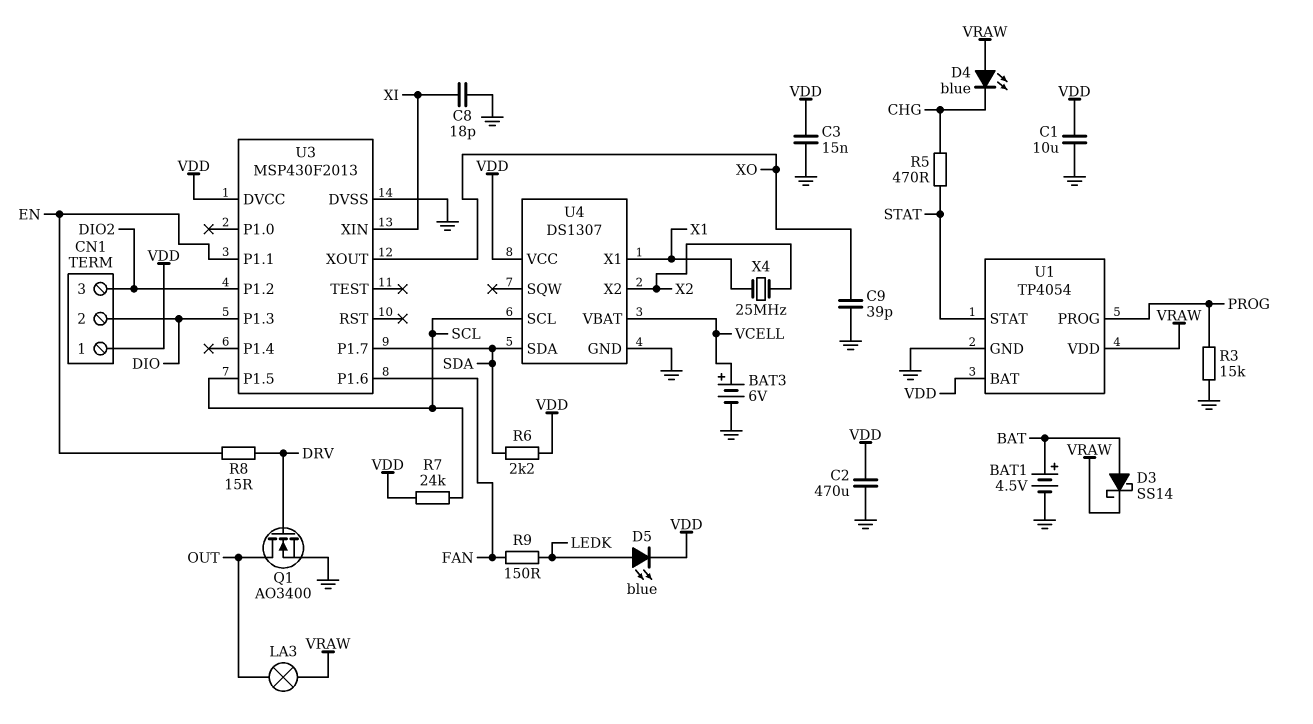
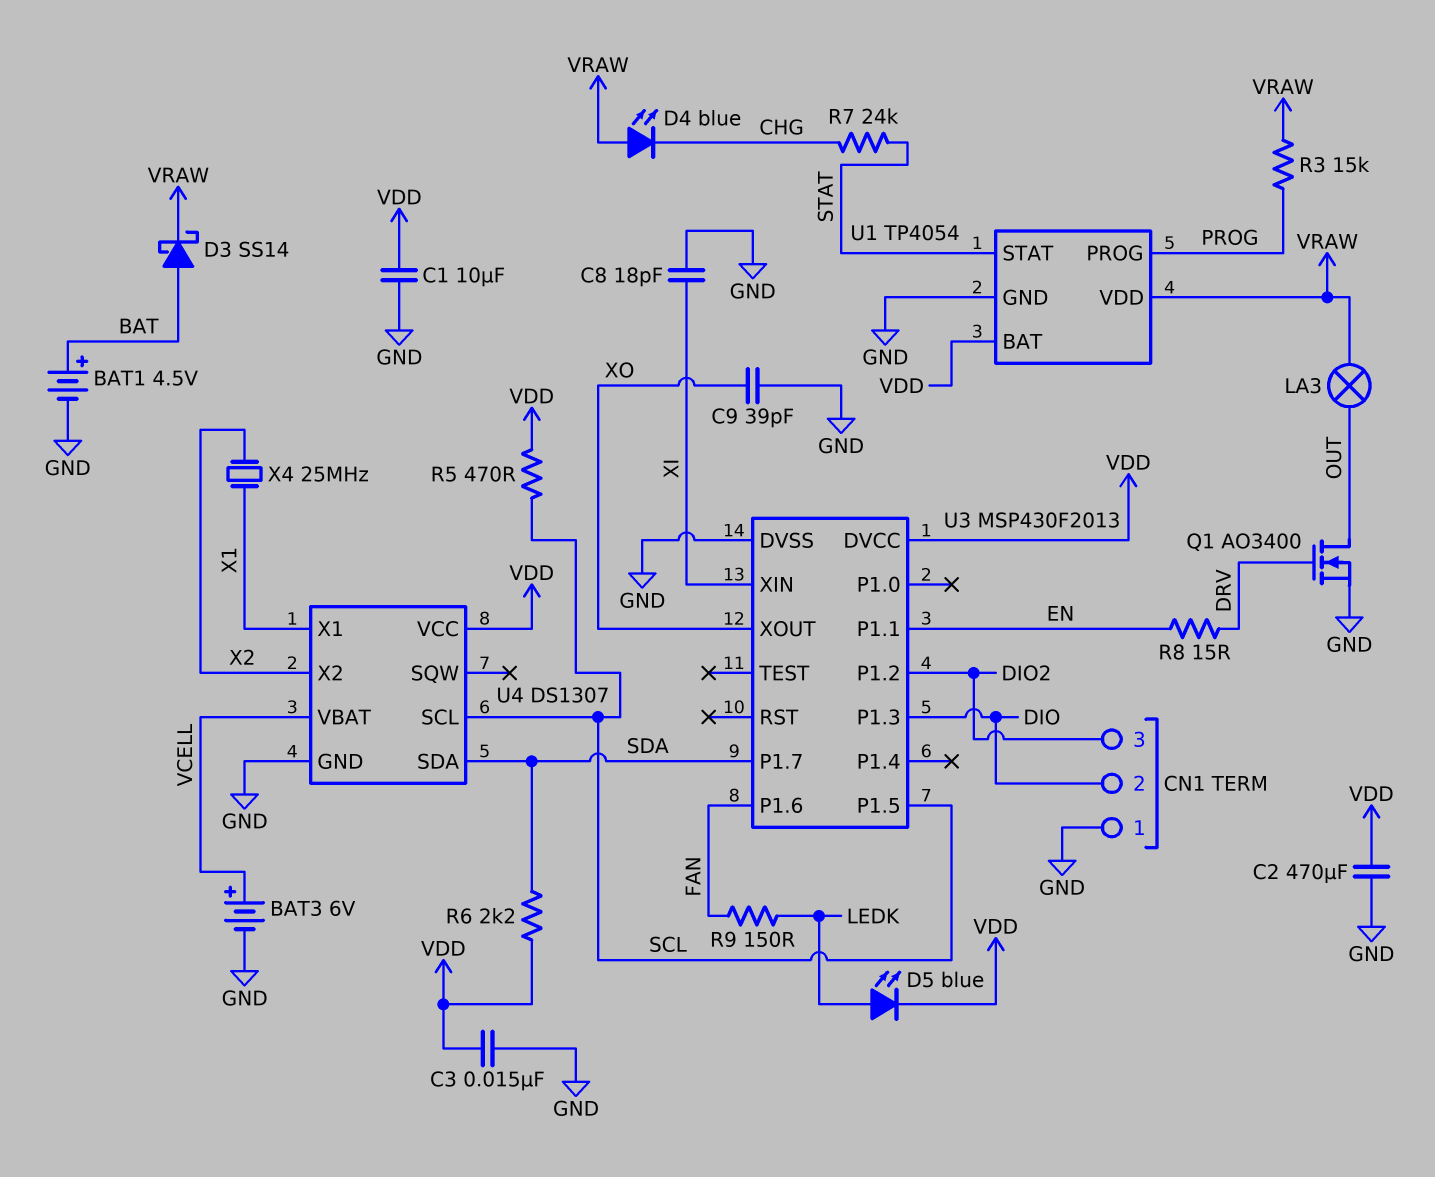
CN1 pin 1: VDD -> GND
R3: 15k (GND, PROG) -> 15k (PROG, VRAW)
R5: 470 (CHG, STAT) -> 470 (SCL, VDD)
R7: 24k (SCL, VDD) -> 24k (CHG, STAT)

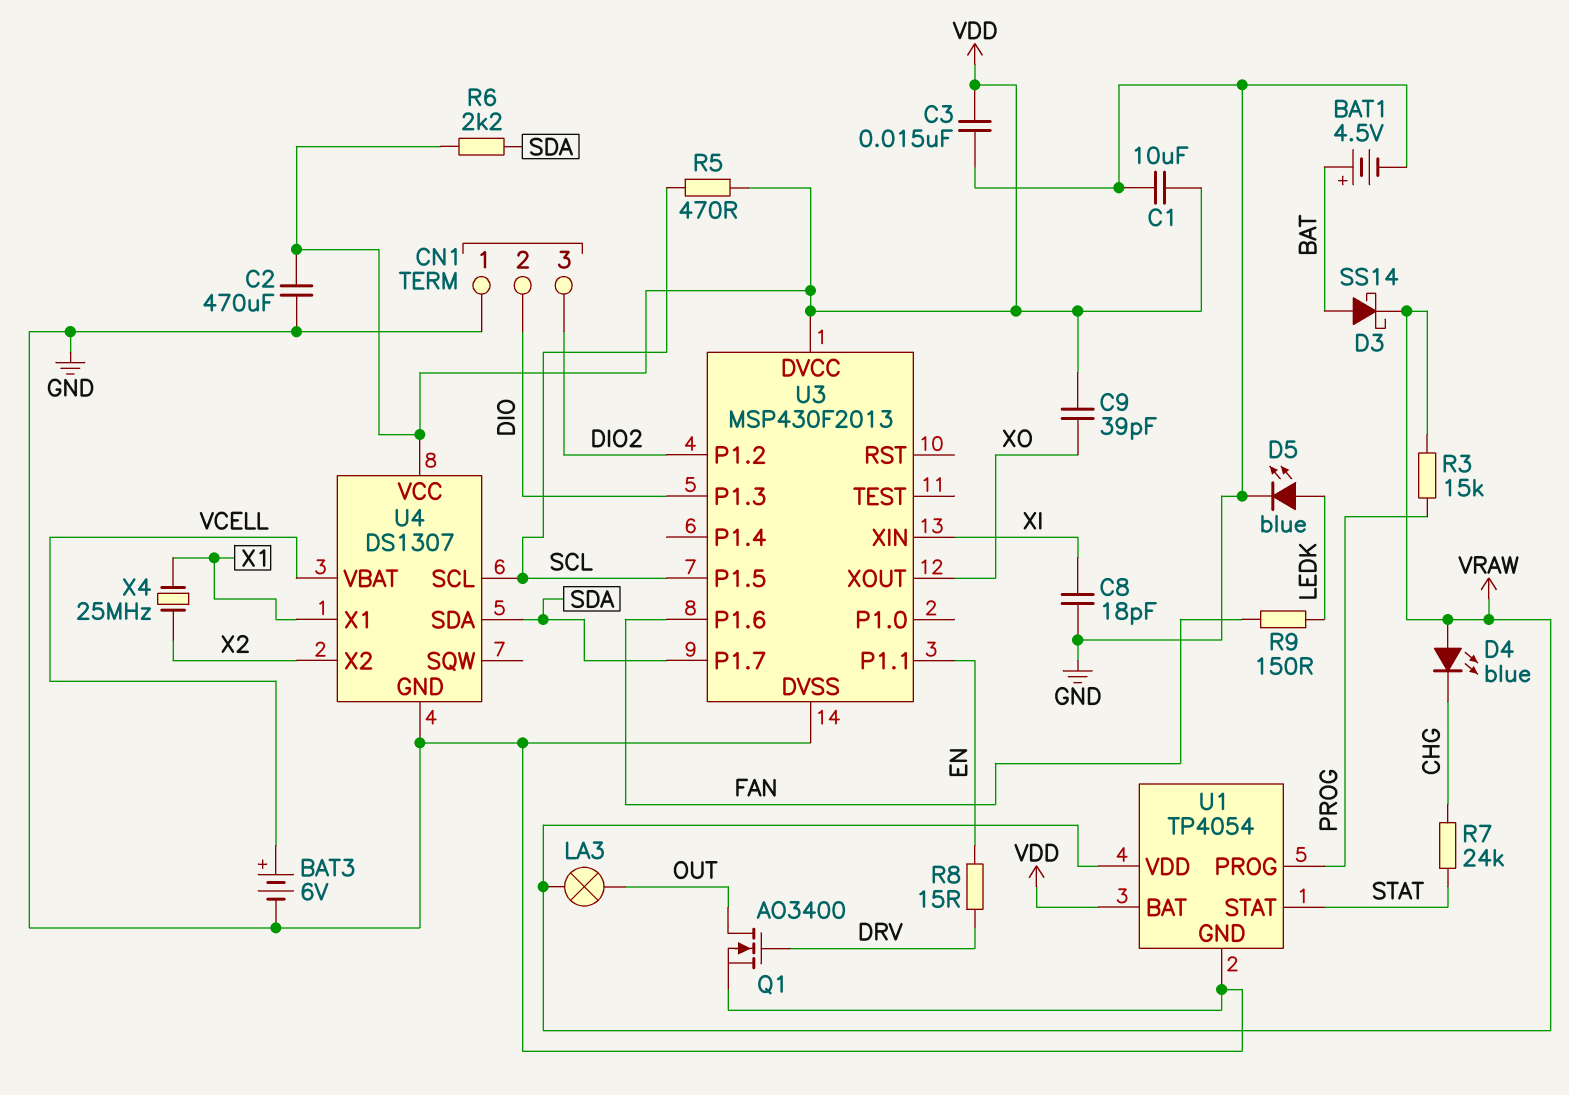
C9: 39pF (GND, XO) -> 39pF (VDD, XO)
D5: LED blue (A LEDK, K VDD) -> LED blue (A LEDK, K GND)

